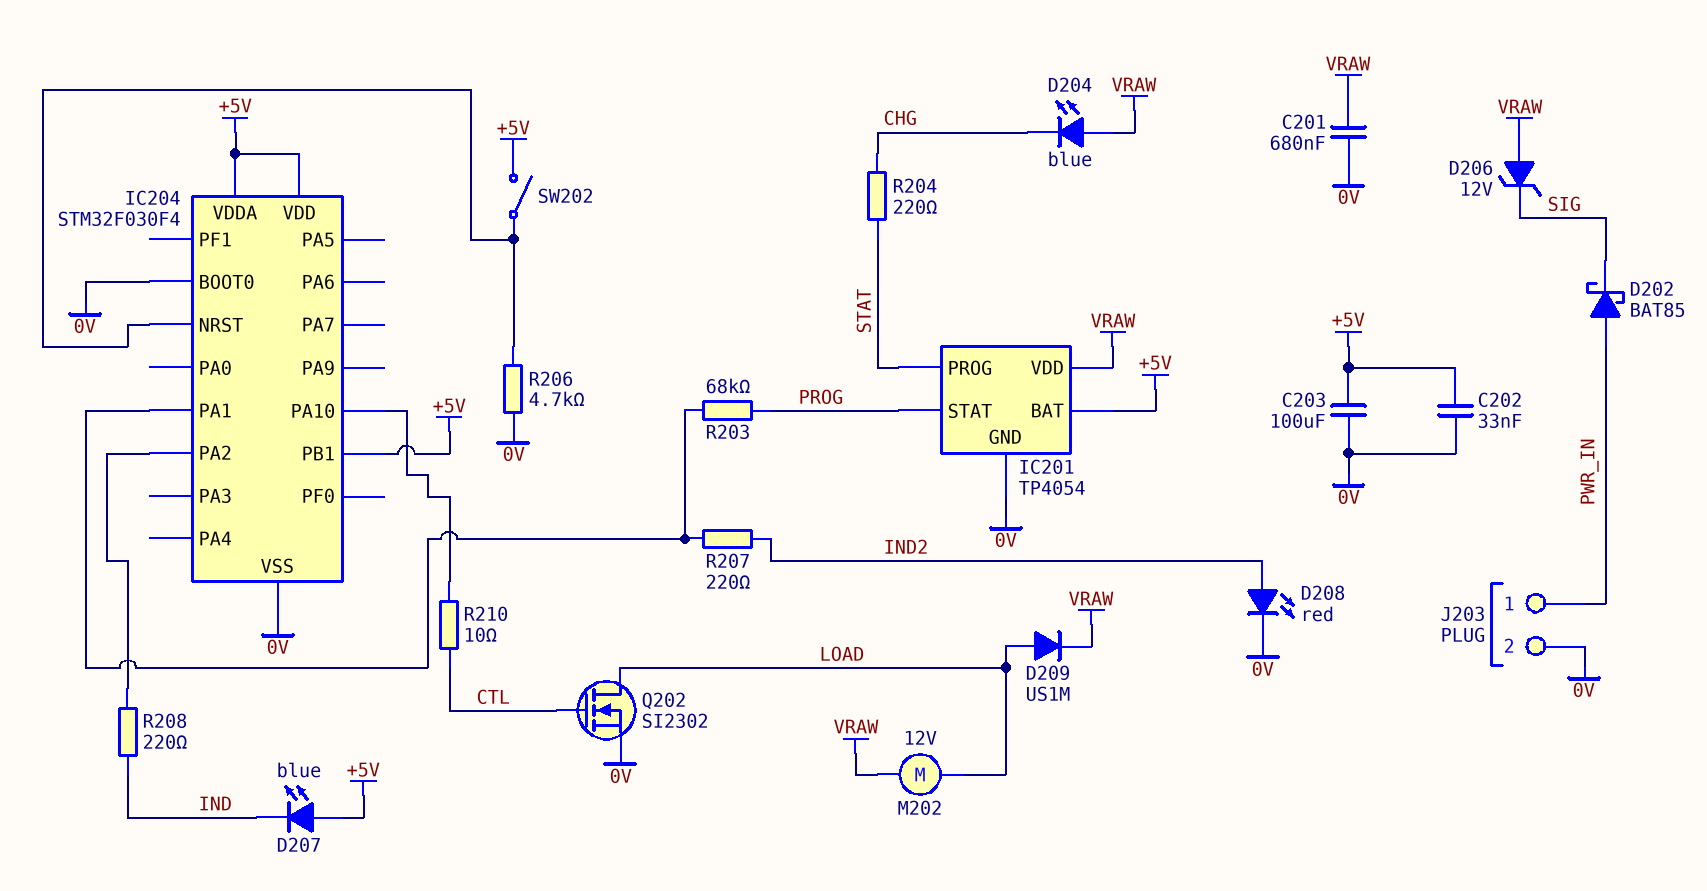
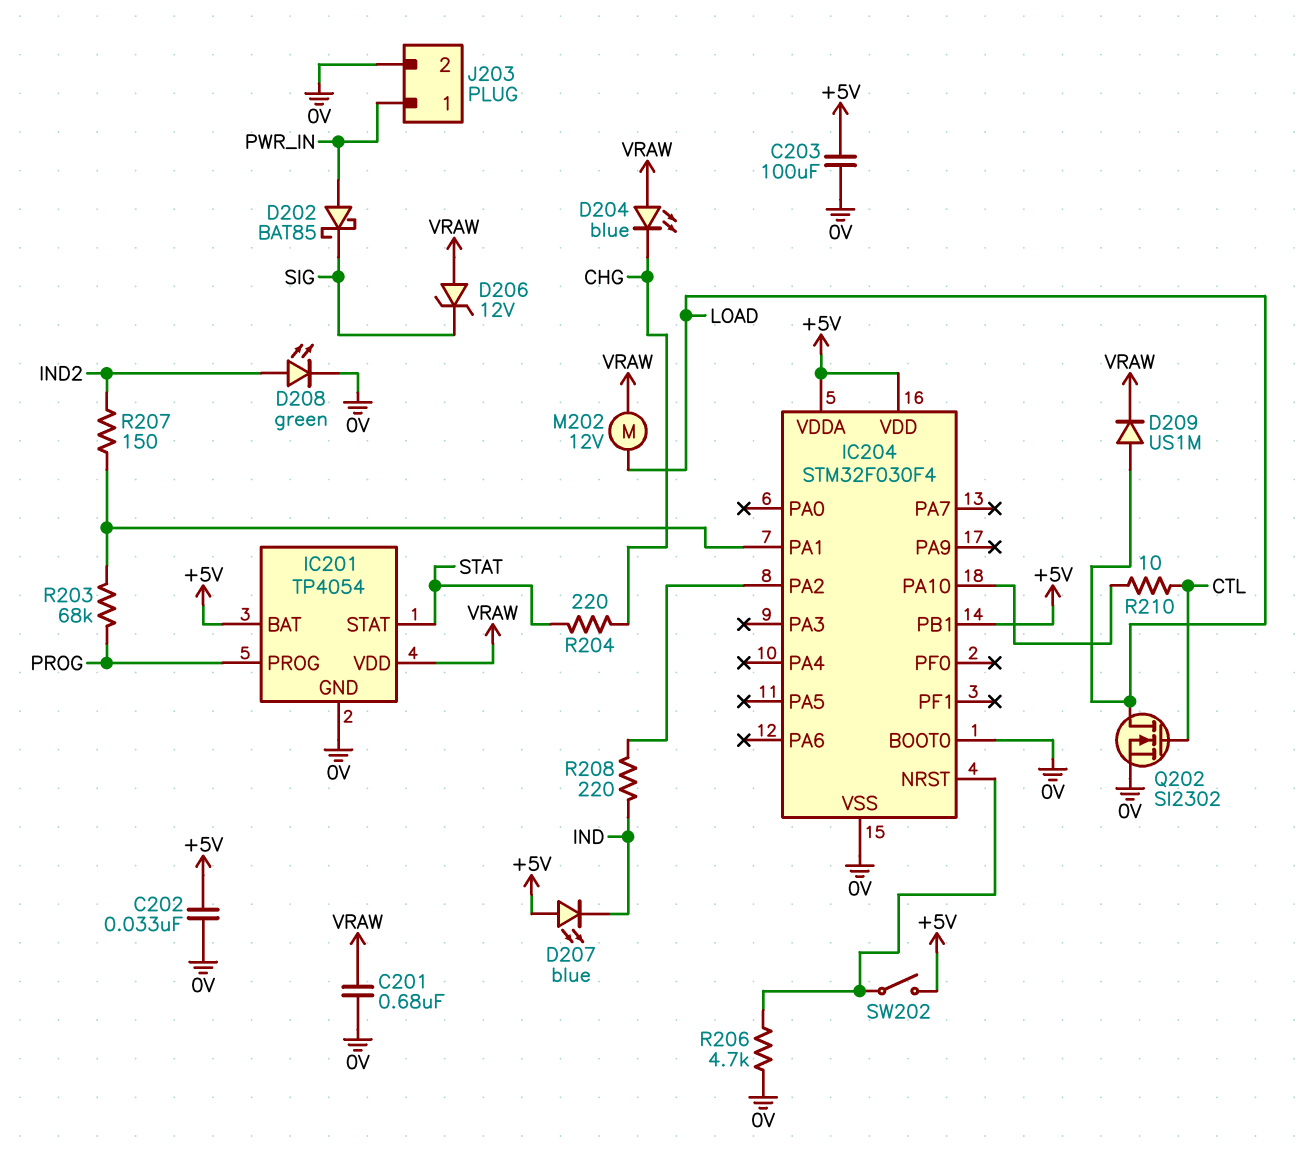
D208: LED red (A IND2, K 0V) -> LED green (A IND2, K 0V)
IC201 pin PROG: STAT -> PROG
IC201 pin STAT: PROG -> STAT
R207: 220 (IC204/PA1, IND2) -> 150 (IC204/PA1, IND2)

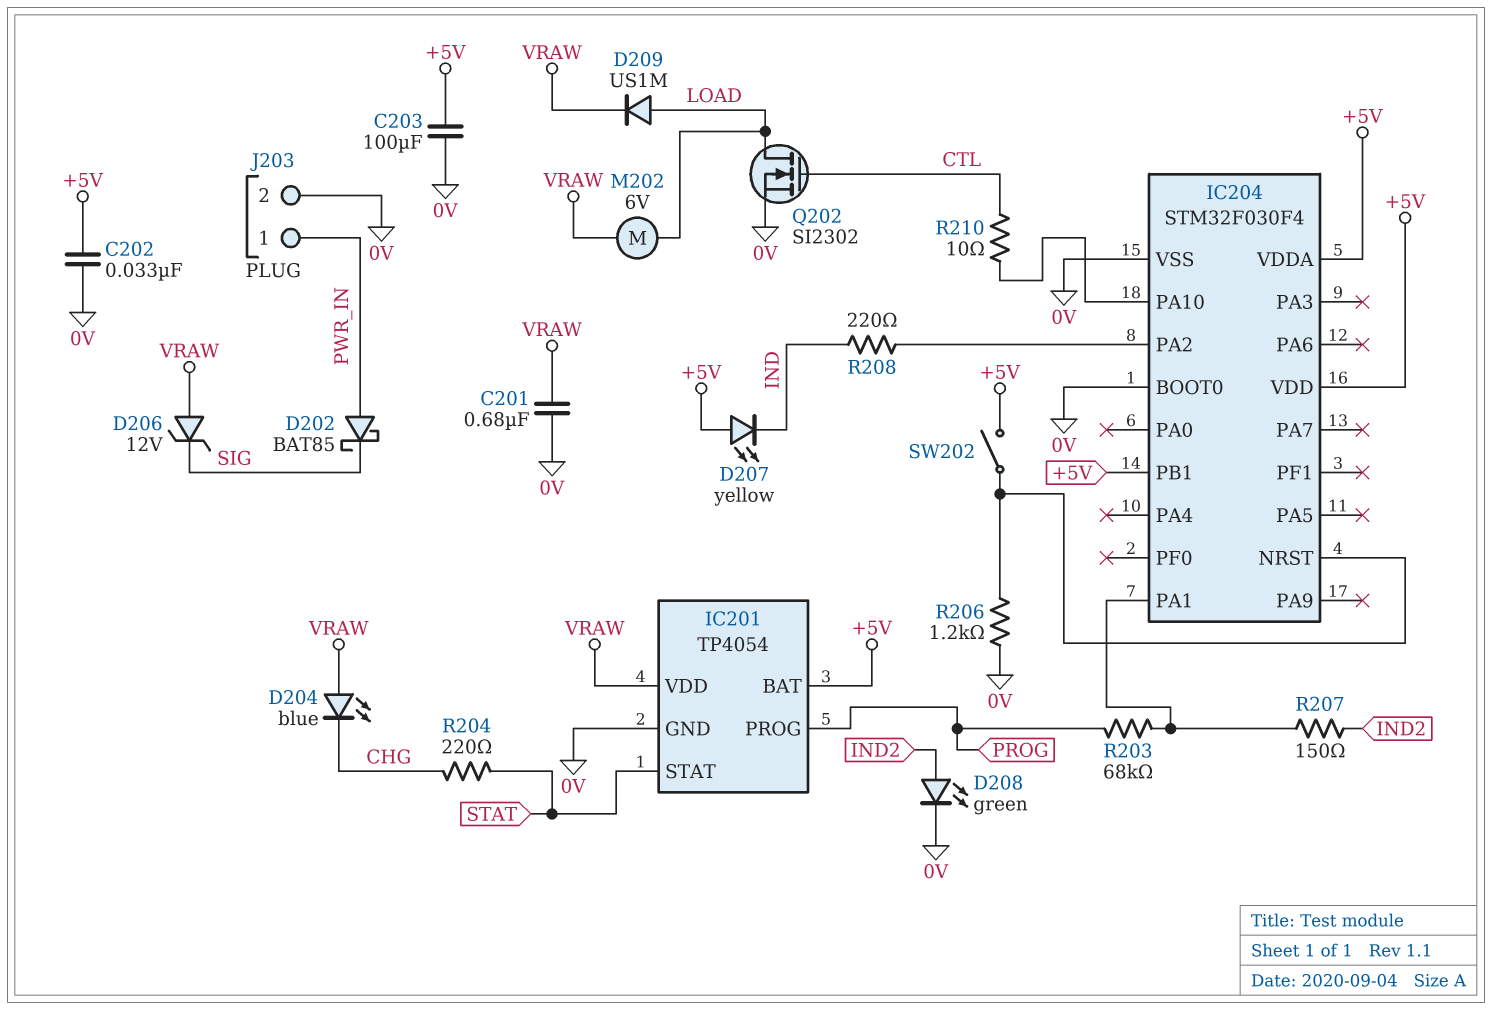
D207: LED blue (A +5V, K IND) -> LED yellow (A +5V, K IND)
M202: motor 12V (LOAD, VRAW) -> motor 6V (LOAD, VRAW)
R206: 4.7k (0V, IC204/NRST) -> 1.2k (0V, IC204/NRST)

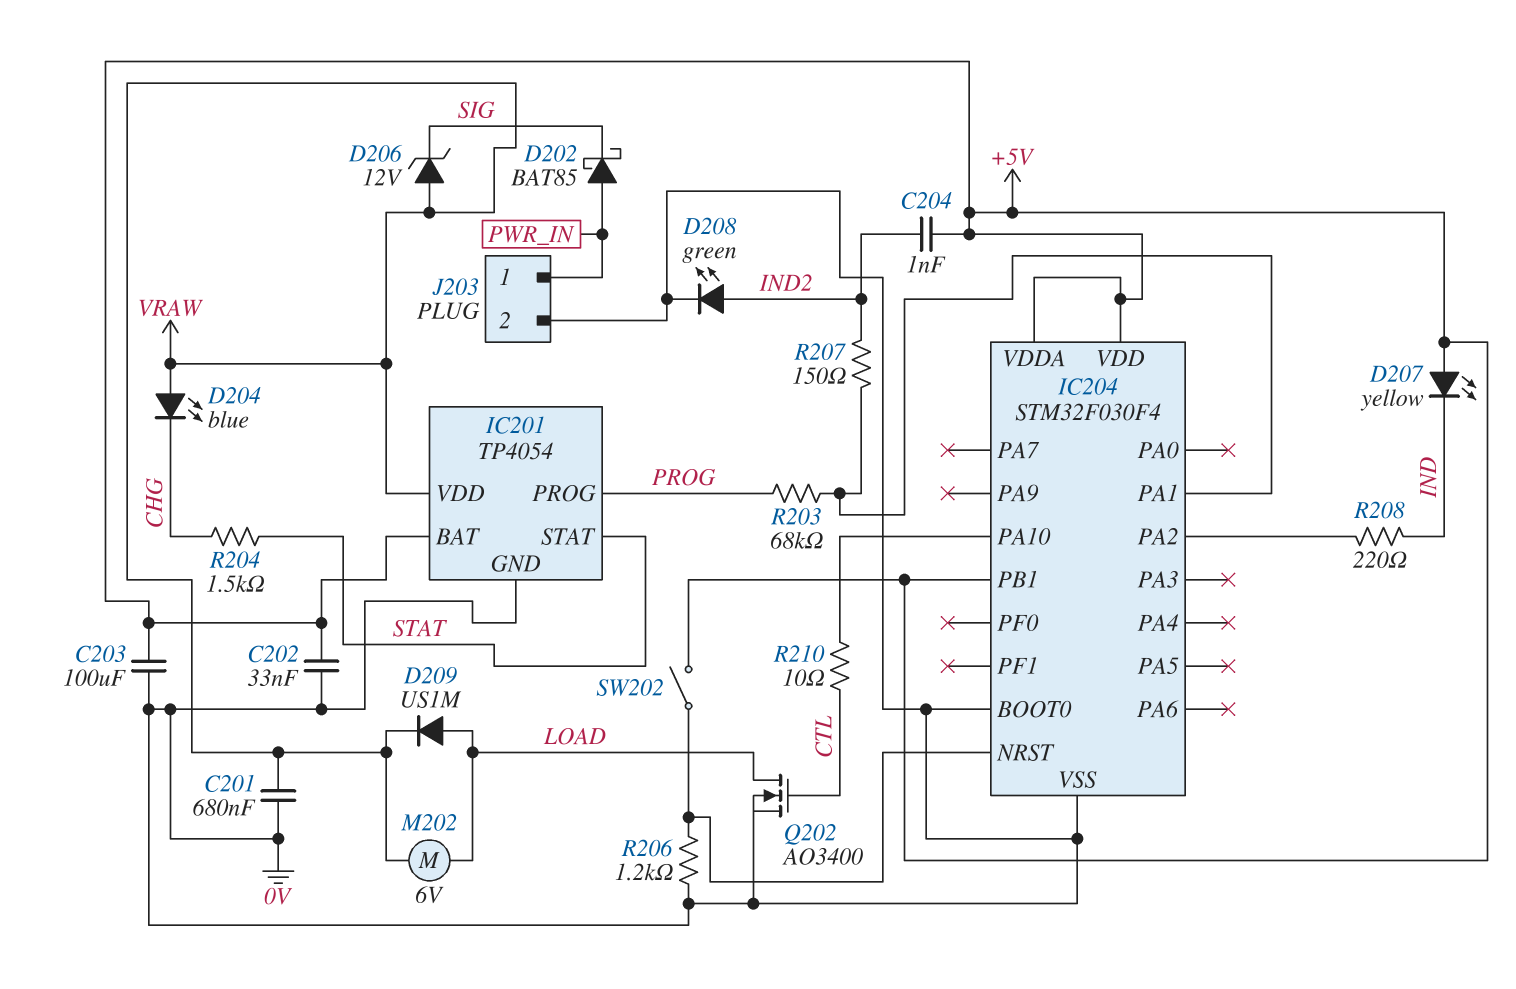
C204: none -> 1nF (+5V, IND2)
Q202: NMOS SI2302 (G CTL, D LOAD, S 0V) -> NMOS AO3400 (G CTL, D LOAD, S 0V)
R204: 220 (CHG, STAT) -> 1.5k (CHG, STAT)

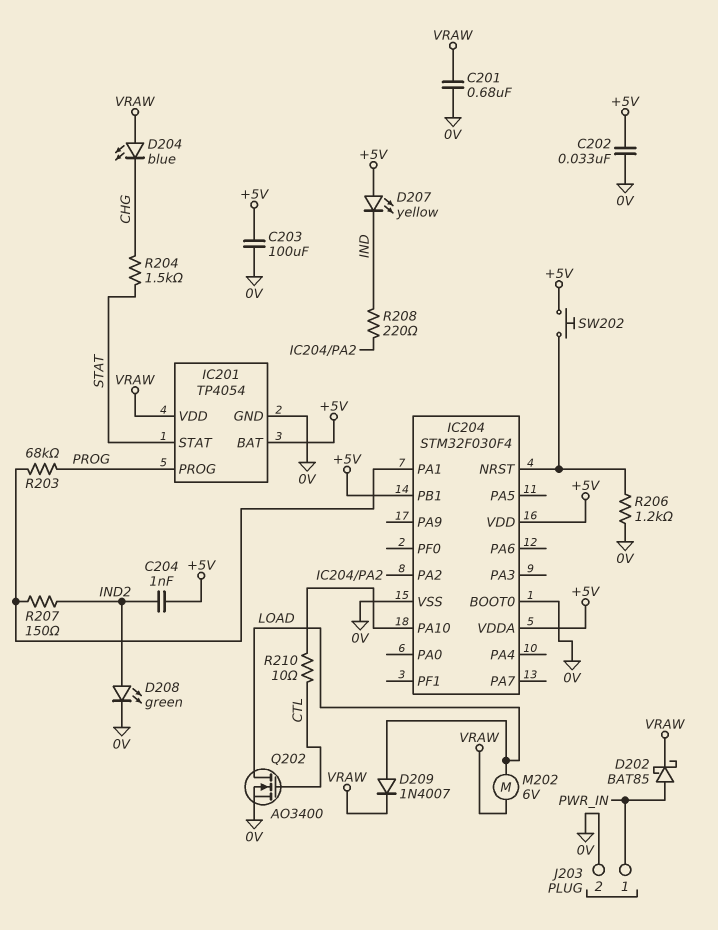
D202: schottky BAT85 (A PWR_IN, K SIG) -> schottky BAT85 (A PWR_IN, K VRAW)
D206: zener 12V (A VRAW, K SIG) -> none
D209: diode US1M (A LOAD, K VRAW) -> diode 1N4007 (A LOAD, K VRAW)
SW202: switch (+5V, IC204/NRST) -> button (+5V, IC204/NRST)

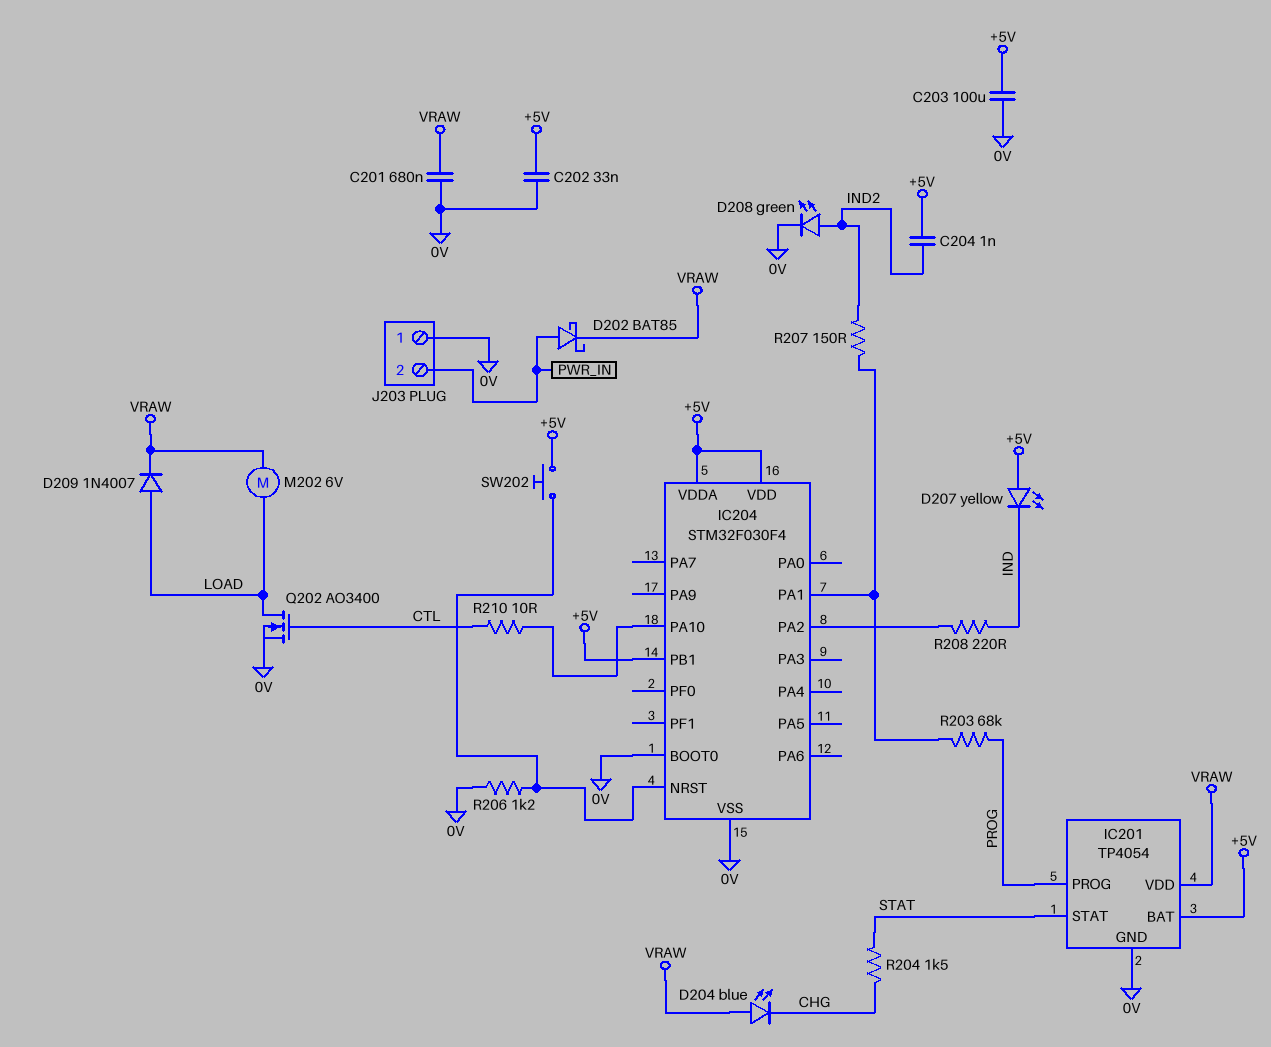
J203 pin 1: PWR_IN -> 0V
J203 pin 2: 0V -> PWR_IN

